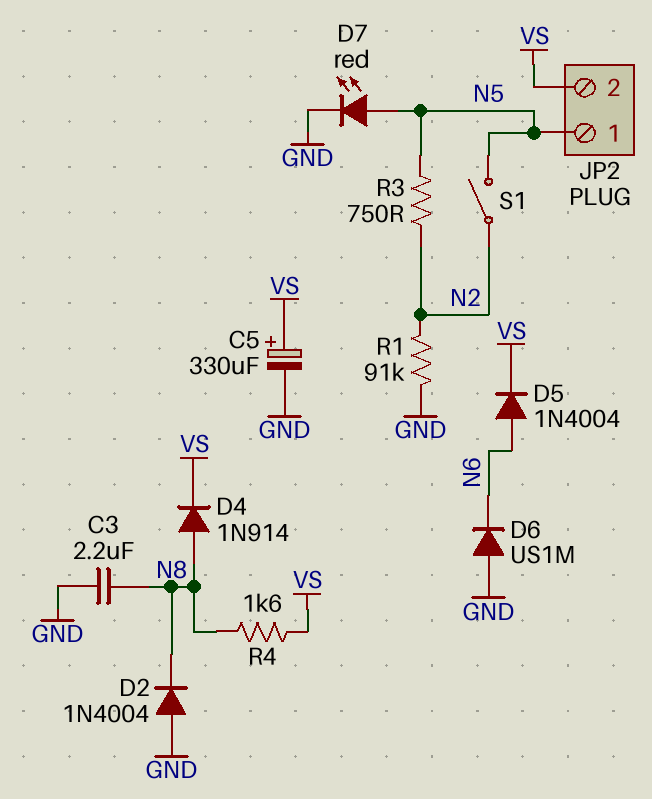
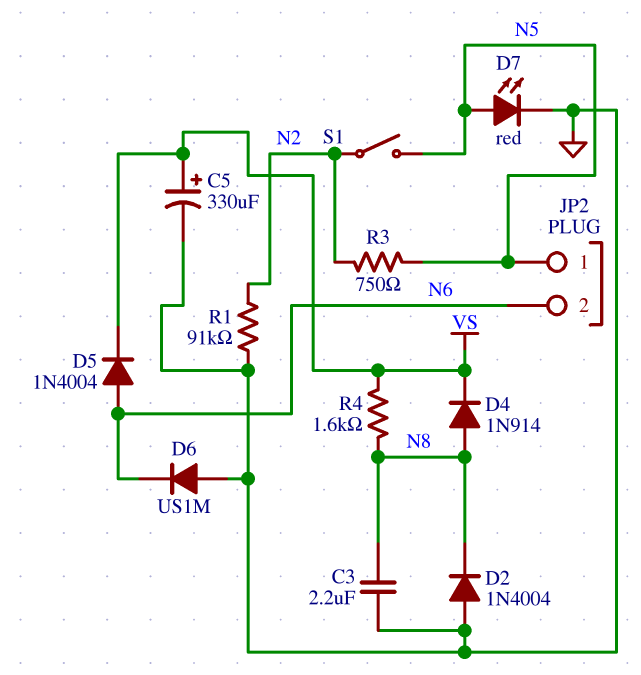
JP2 pin 2: VS -> N6

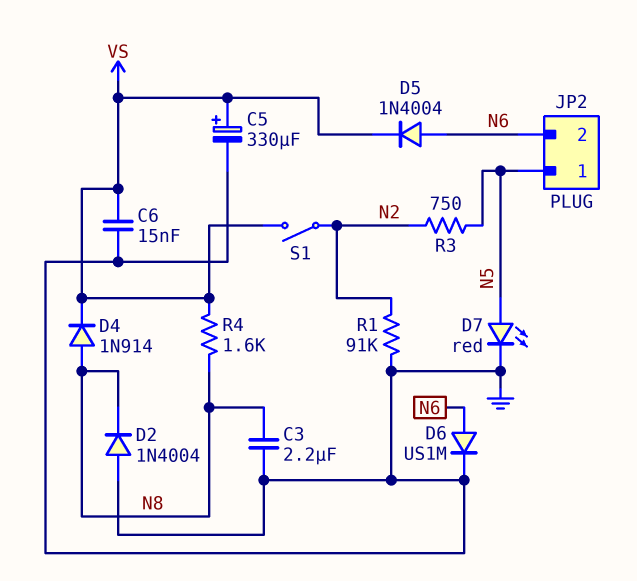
C6: none -> 15nF (GND, VS)
D6: diode US1M (A GND, K N6) -> diode US1M (A N6, K GND)
S1: switch (N2, N5) -> switch (N2, VS)

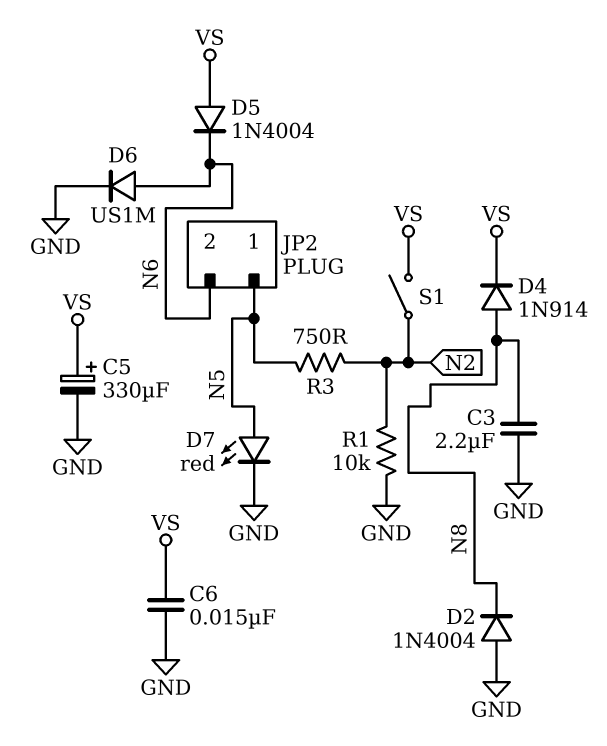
D5: diode 1N4004 (A N6, K VS) -> diode 1N4004 (A VS, K N6)
R1: 91k (GND, N2) -> 10k (GND, N2)
R4: 1.6k (N8, VS) -> none

